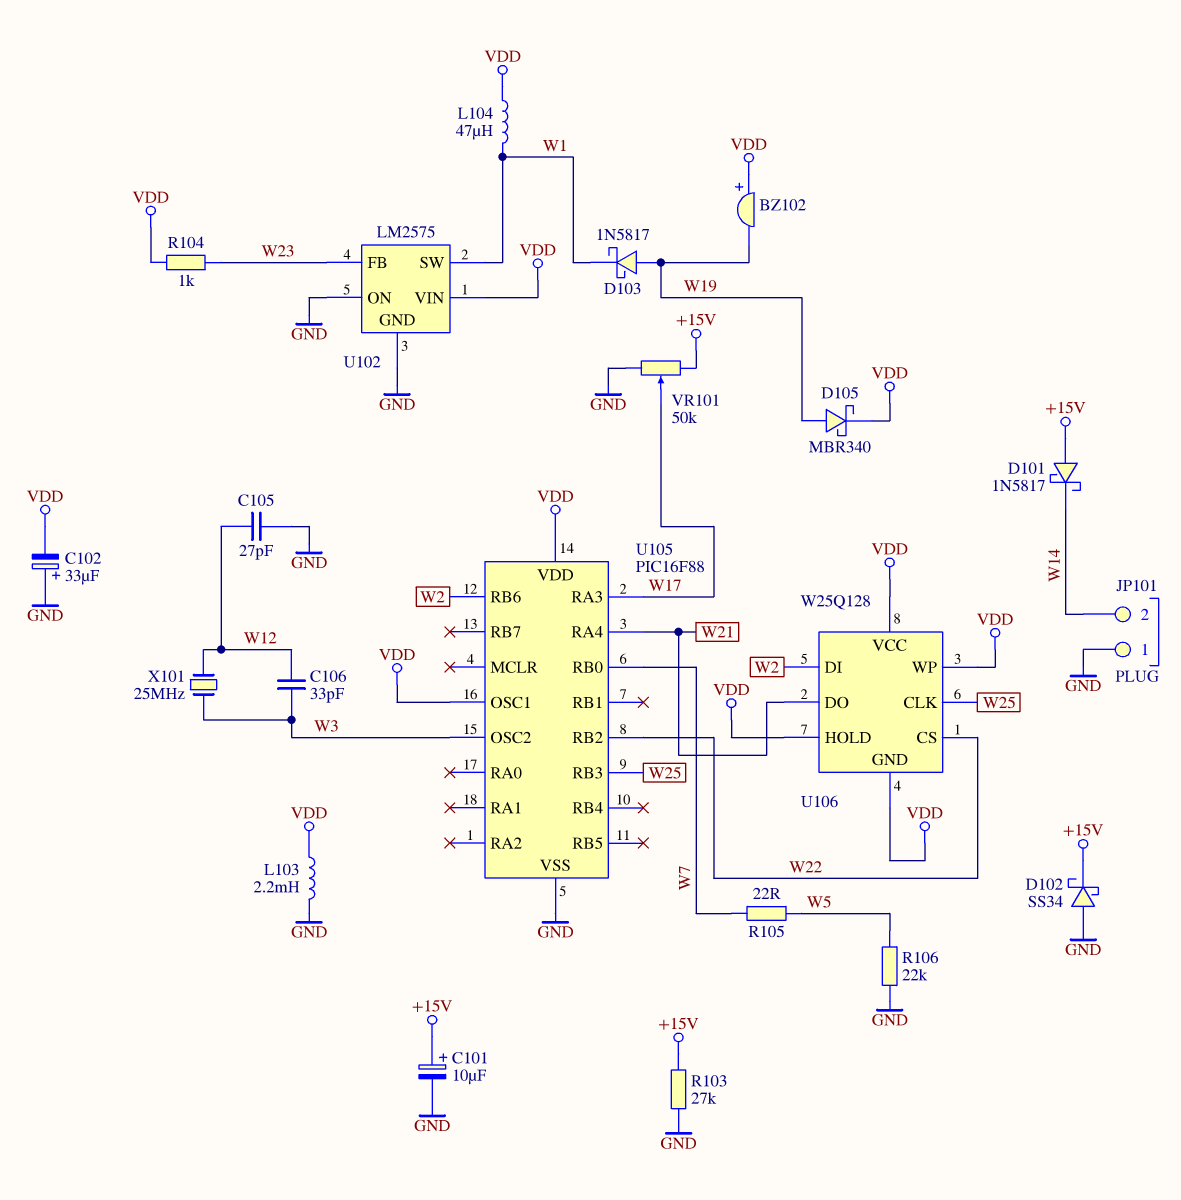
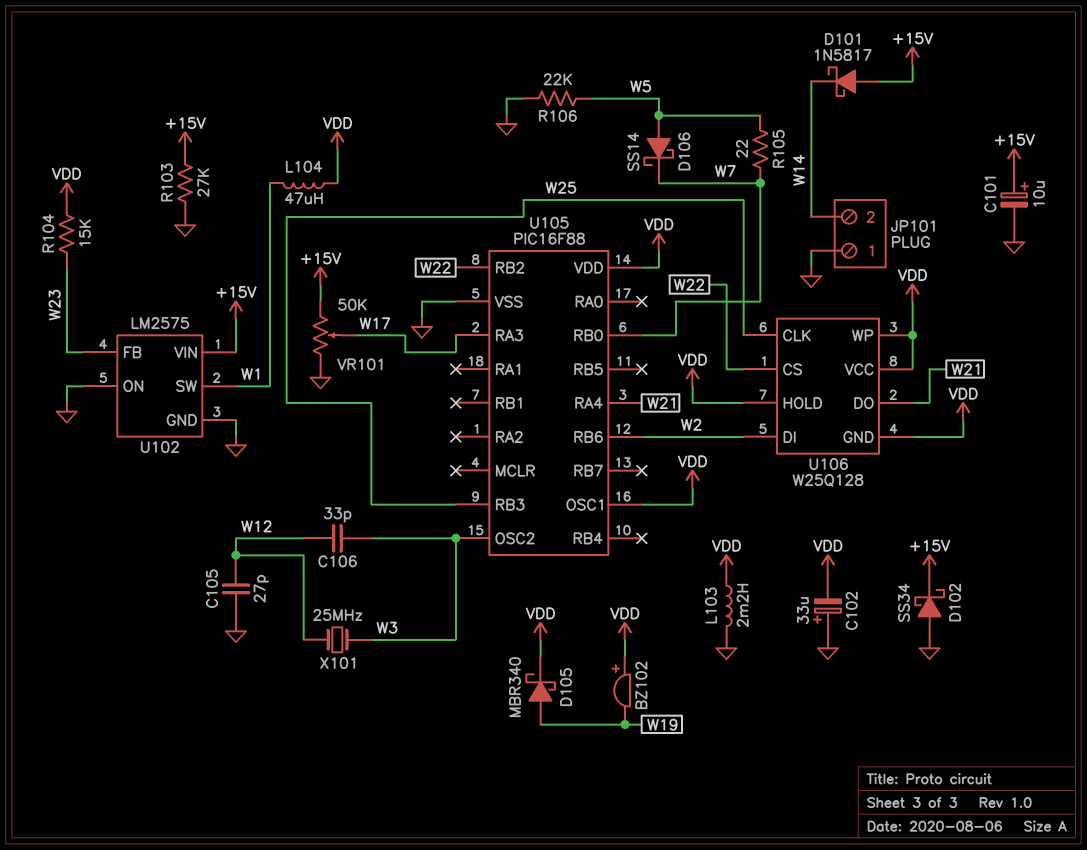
D103: schottky 1N5817 (A W19, K W1) -> none
D106: none -> schottky SS14 (A W5, K W7)
R104: 1k (VDD, W23) -> 15k (VDD, W23)
U102 pin VIN: VDD -> +15V

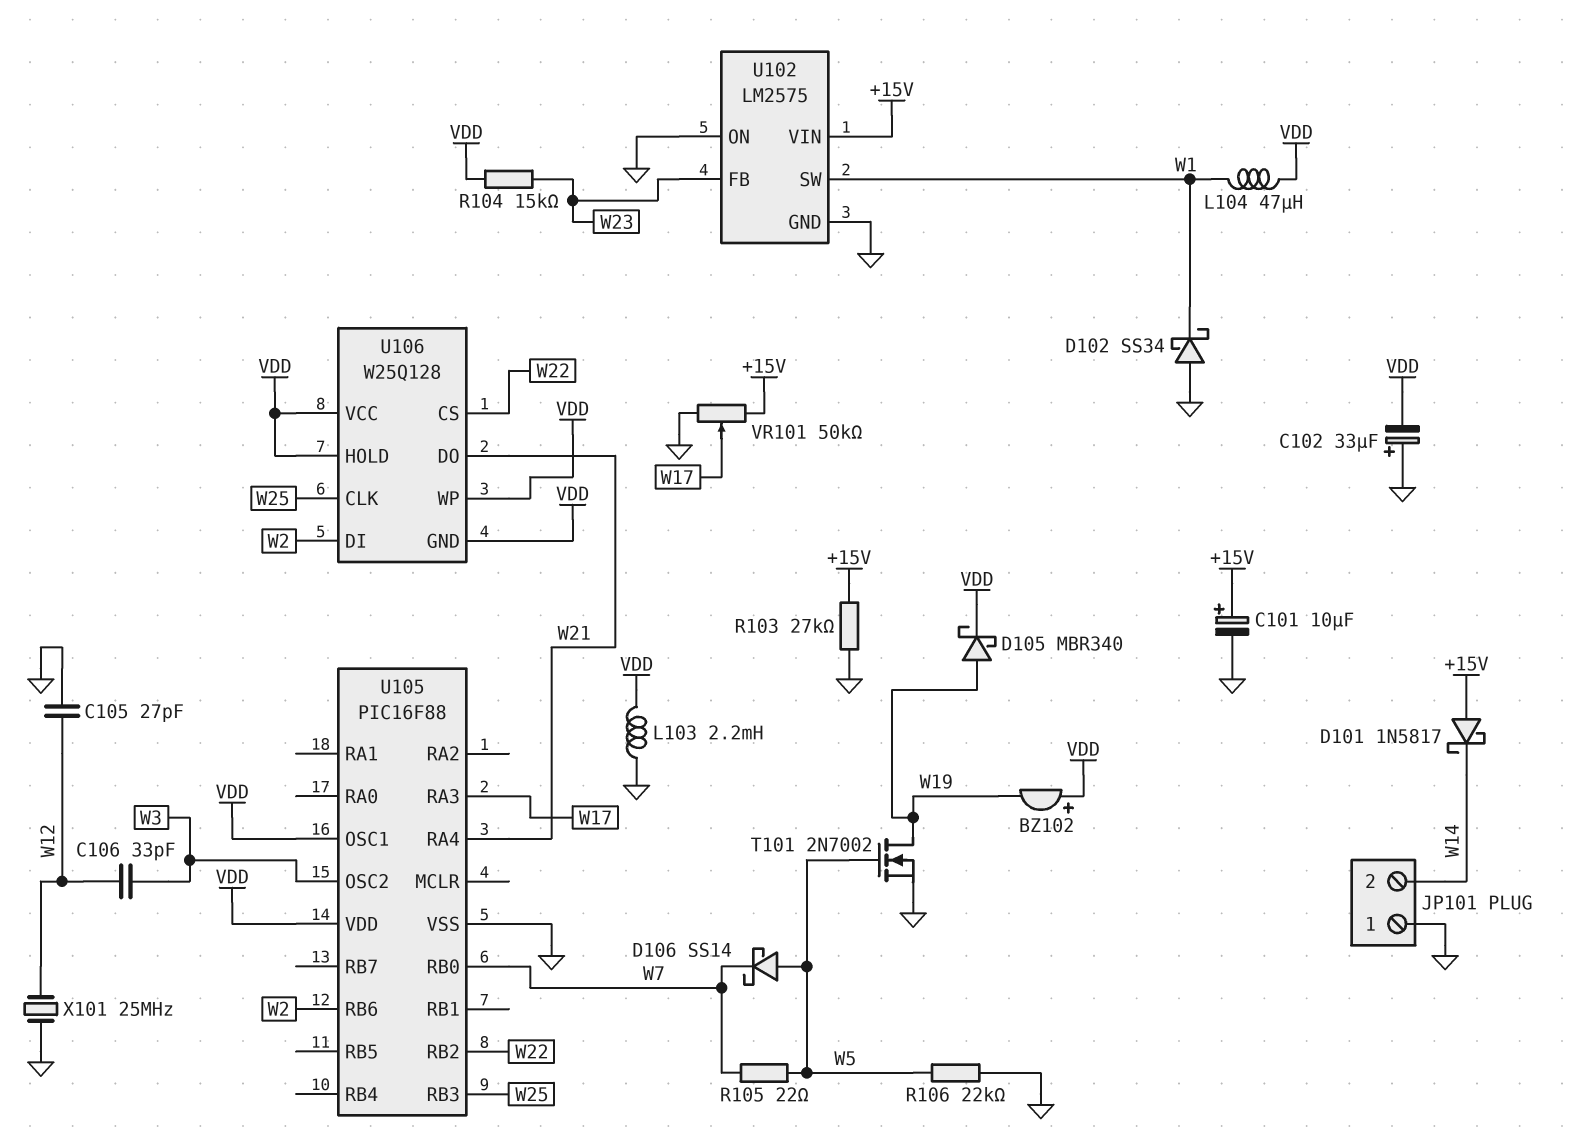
D102: schottky SS34 (A GND, K +15V) -> schottky SS34 (A GND, K W1)
T101: none -> NMOS 2N7002 (G W5, D W19, S GND)
X101: 25MHz (W3, W12) -> 25MHz (GND, W12)

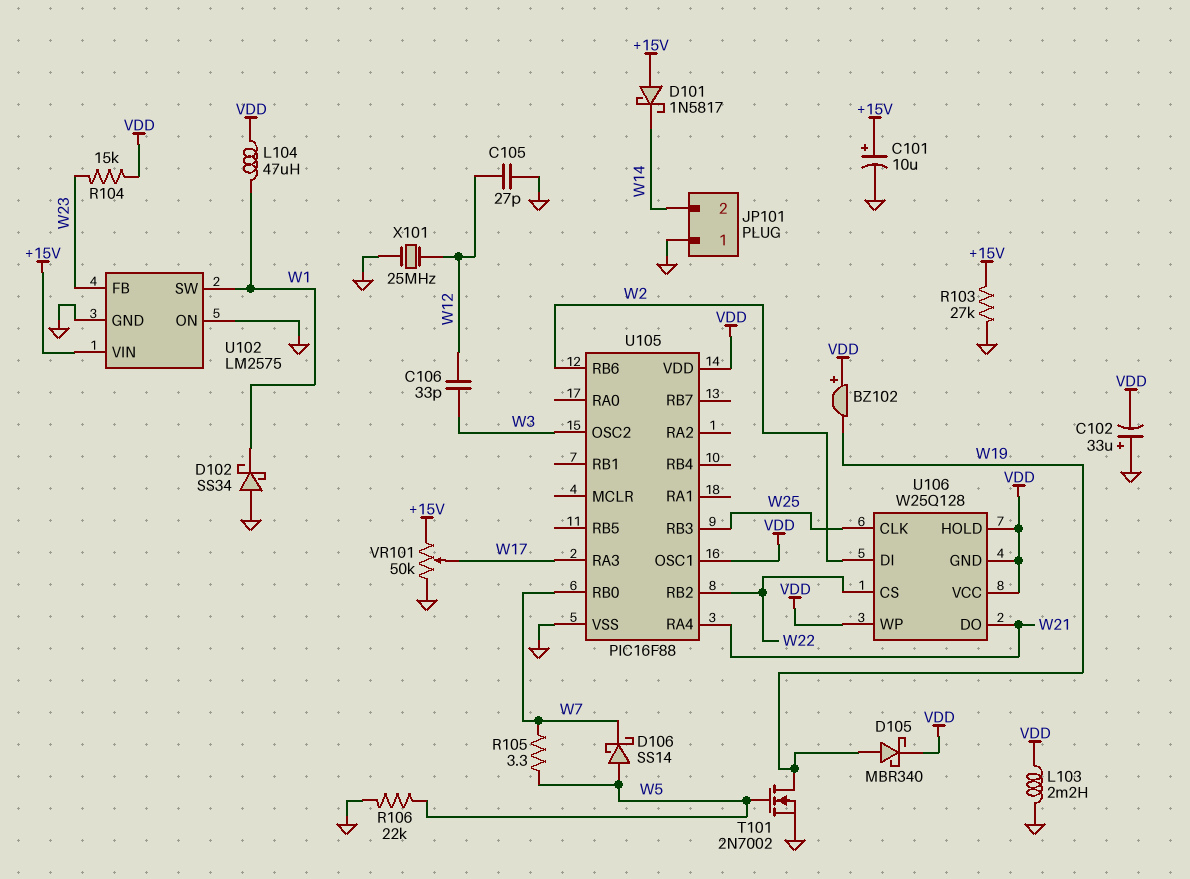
R105: 22 (W5, W7) -> 3.3 (W5, W7)

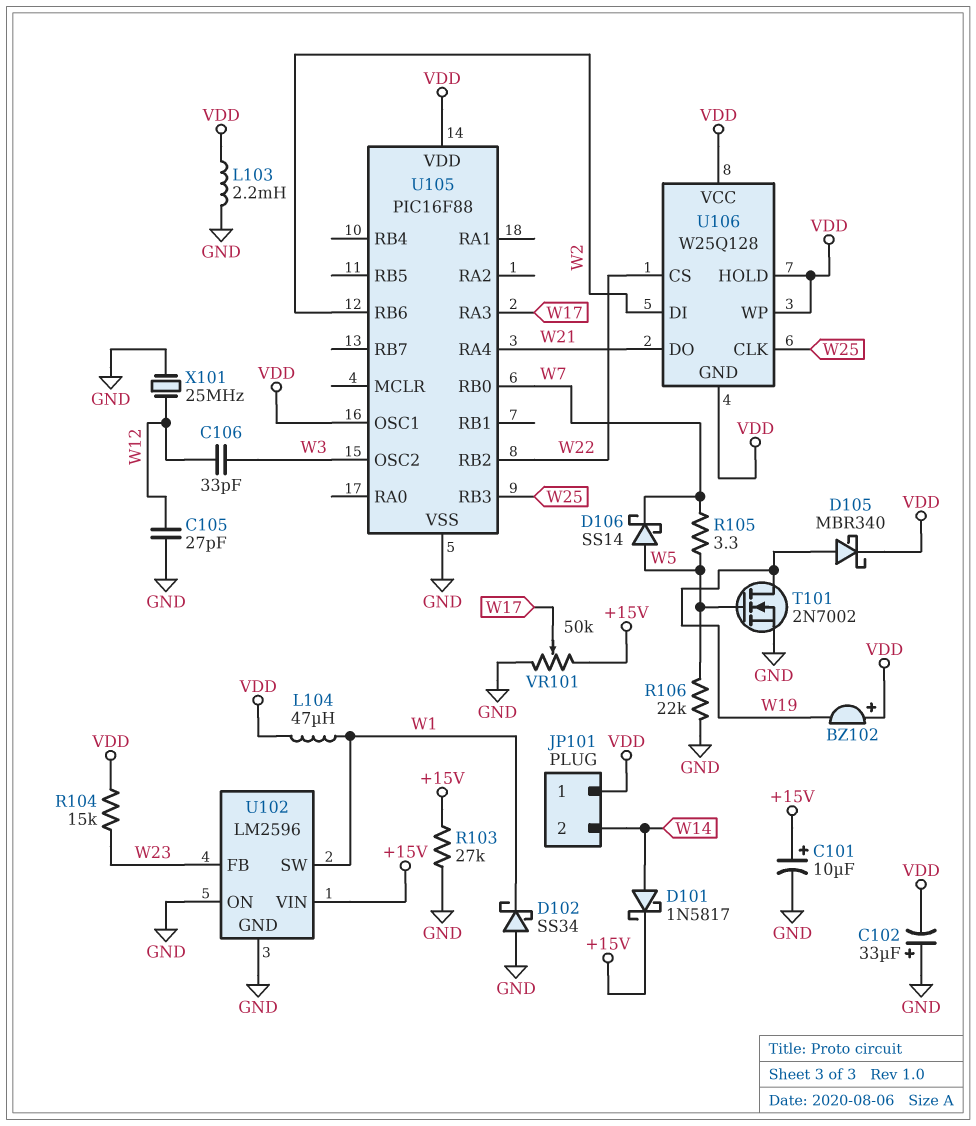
D101: schottky 1N5817 (A +15V, K W14) -> schottky 1N5817 (A W14, K +15V)
JP101 pin 1: GND -> VDD
U102: LM2575 -> LM2596

